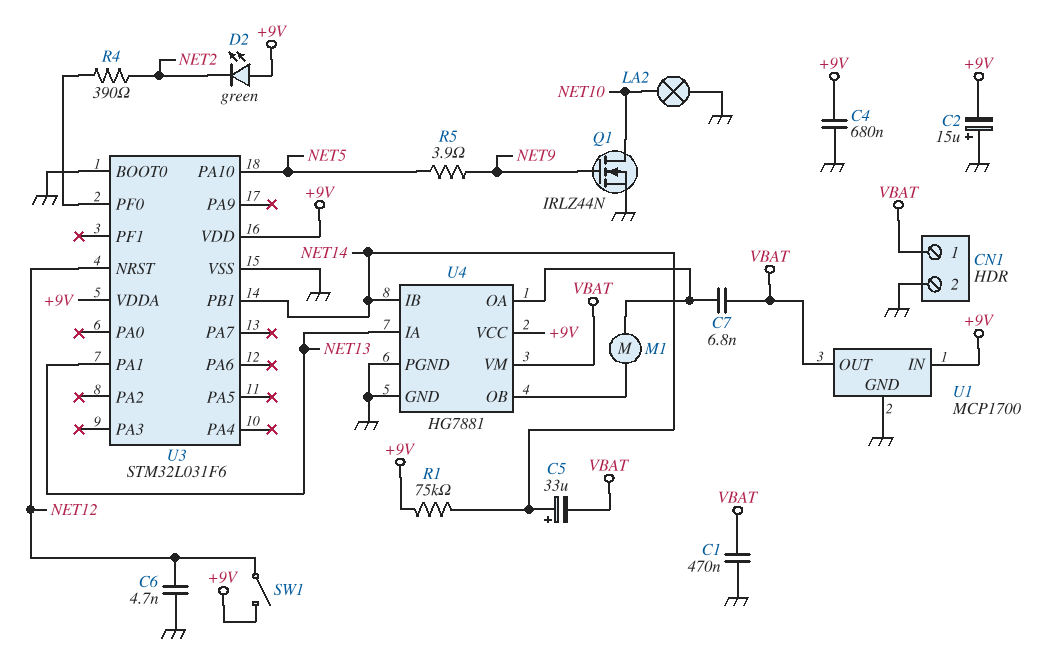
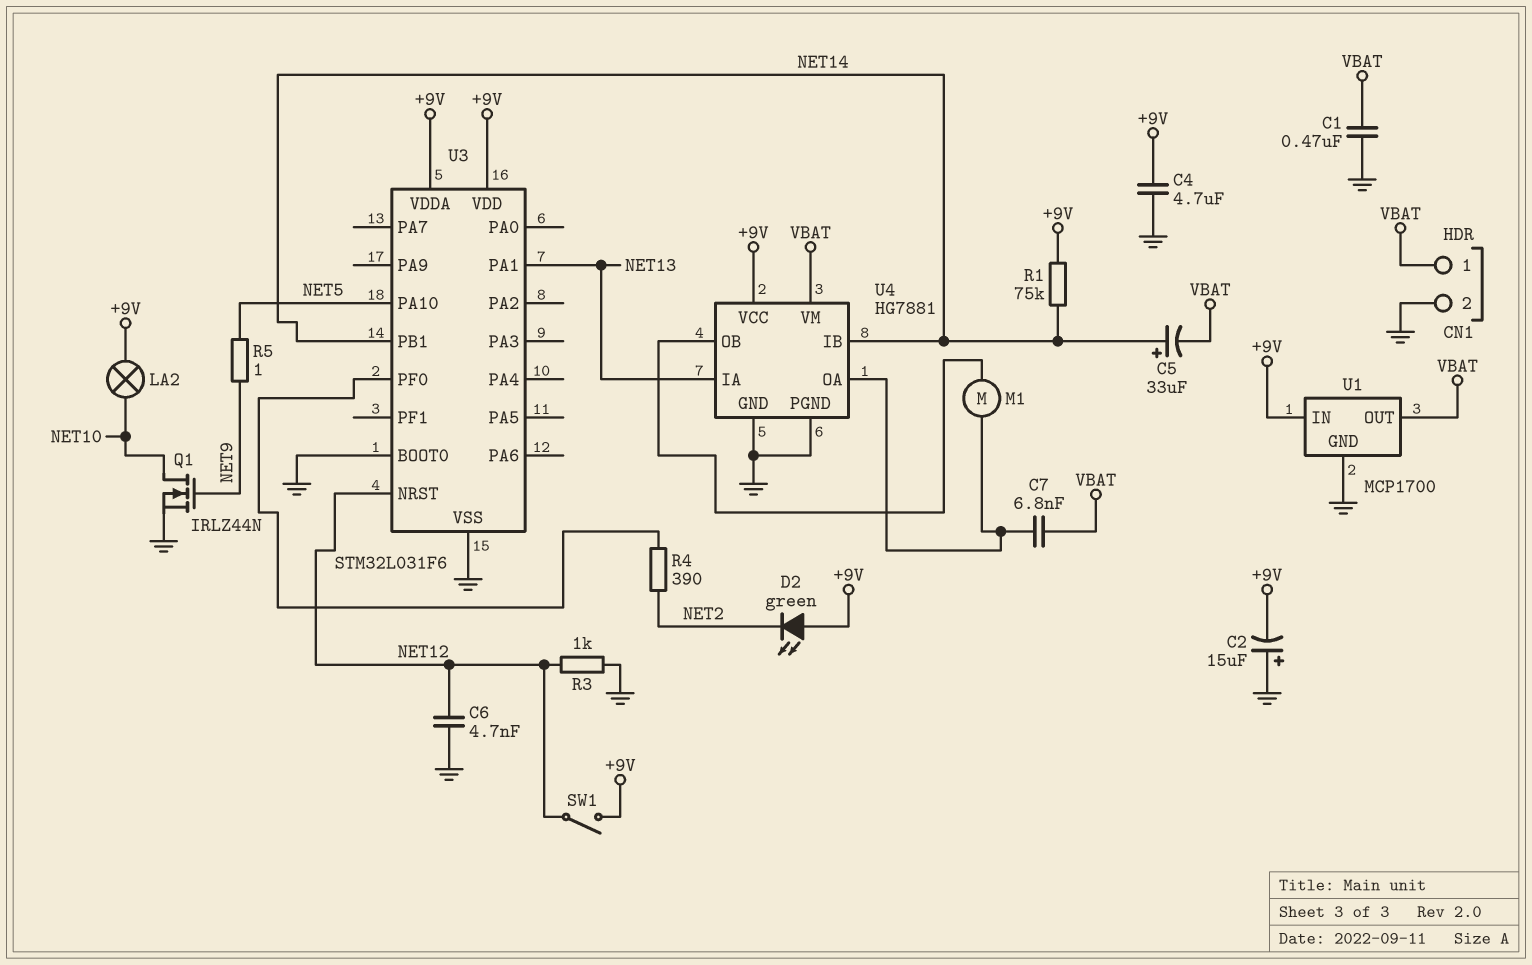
C4: 680nF (+9V, GND) -> 4.7uF (+9V, GND)
LA2: lamp (GND, NET10) -> lamp (+9V, NET10)
R3: none -> 1k (GND, NET12)
R5: 3.9 (NET5, NET9) -> 1 (NET5, NET9)

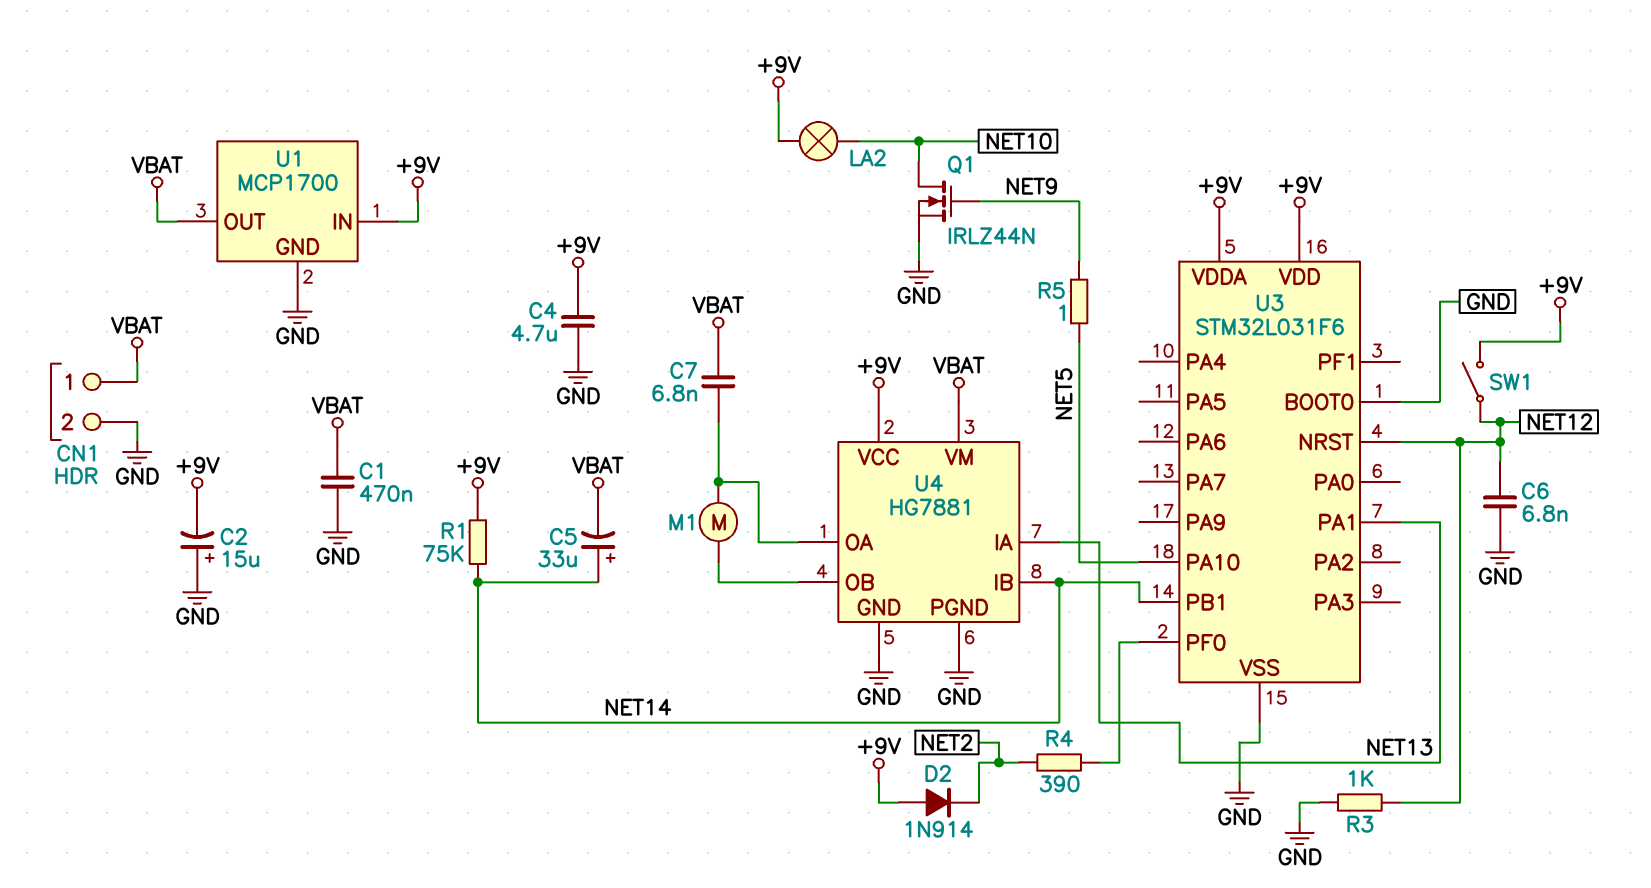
C6: 4.7nF (GND, NET12) -> 6.8nF (GND, NET12)
D2: LED green (A +9V, K NET2) -> diode 1N914 (A +9V, K NET2)

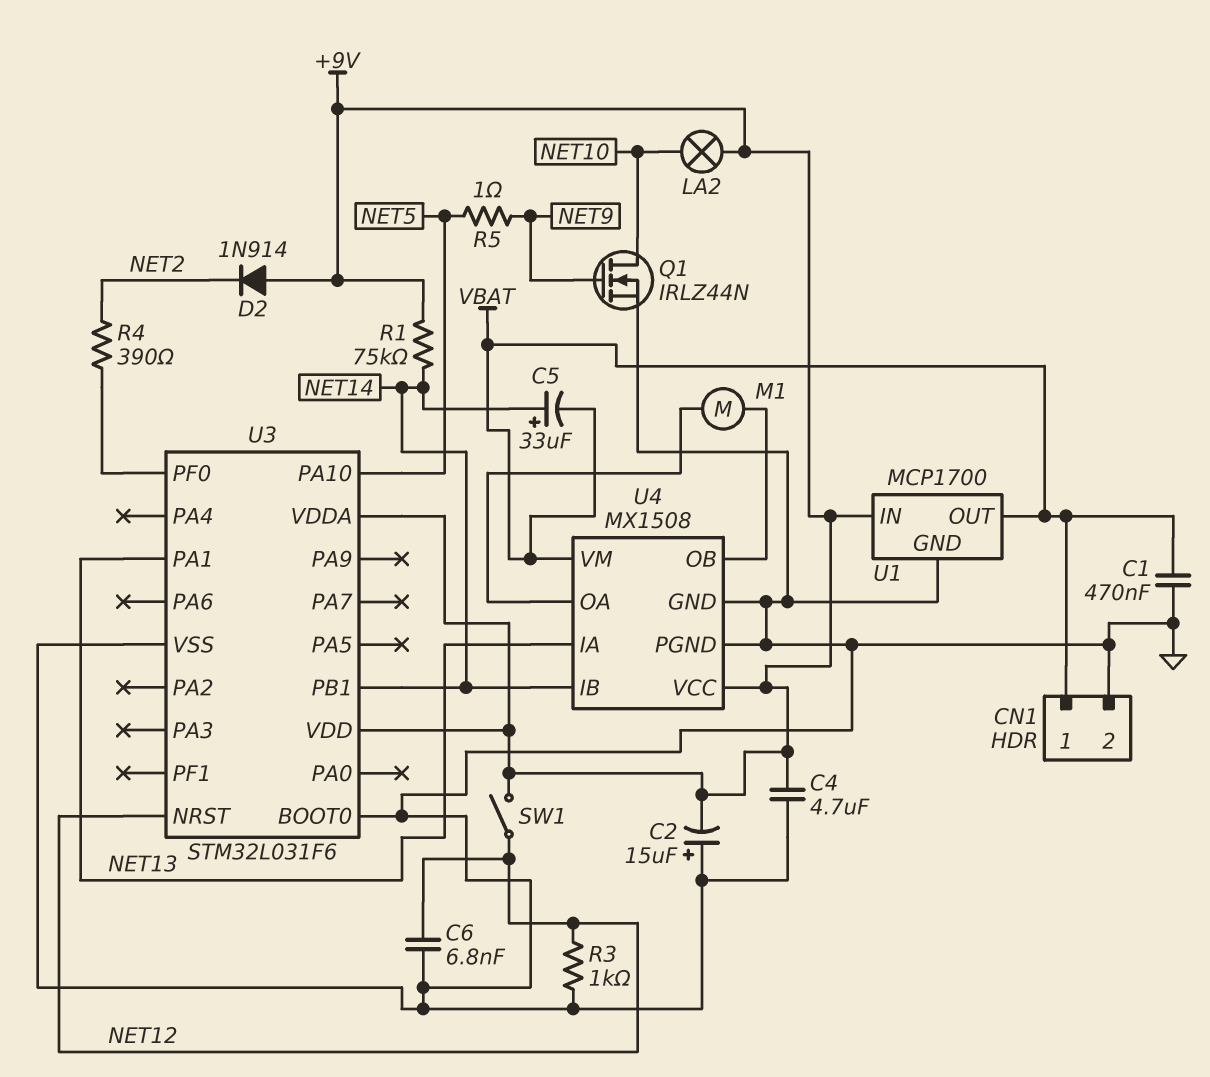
C7: 6.8nF (U4/OA, VBAT) -> none
U4: HG7881 -> MX1508

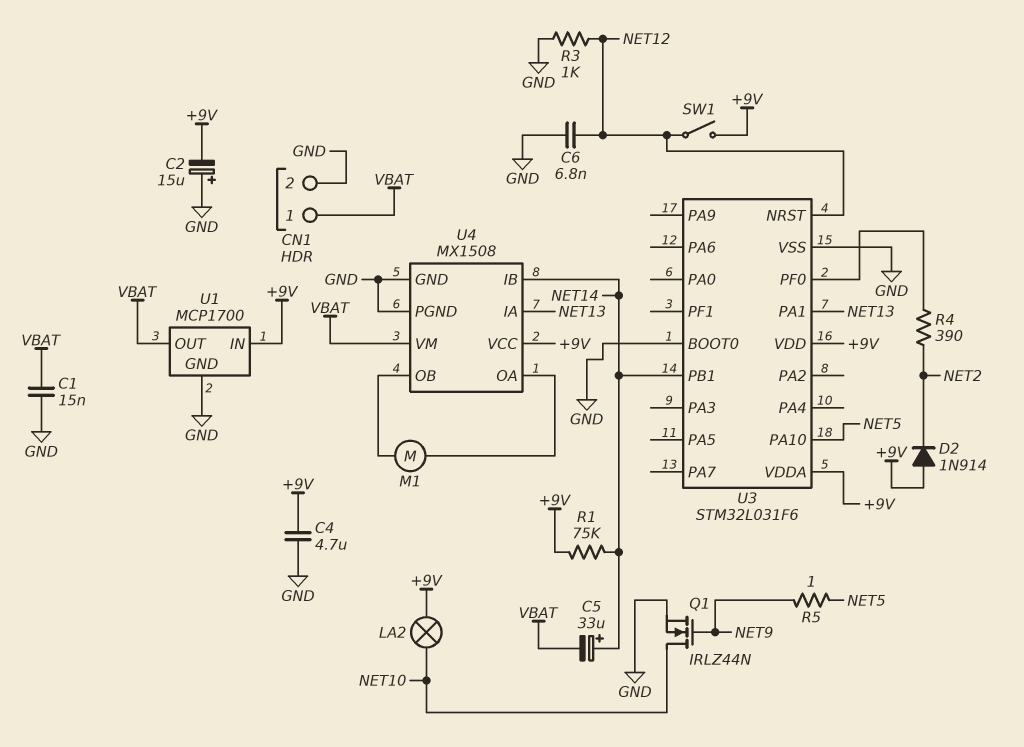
C1: 470nF (GND, VBAT) -> 15nF (GND, VBAT)

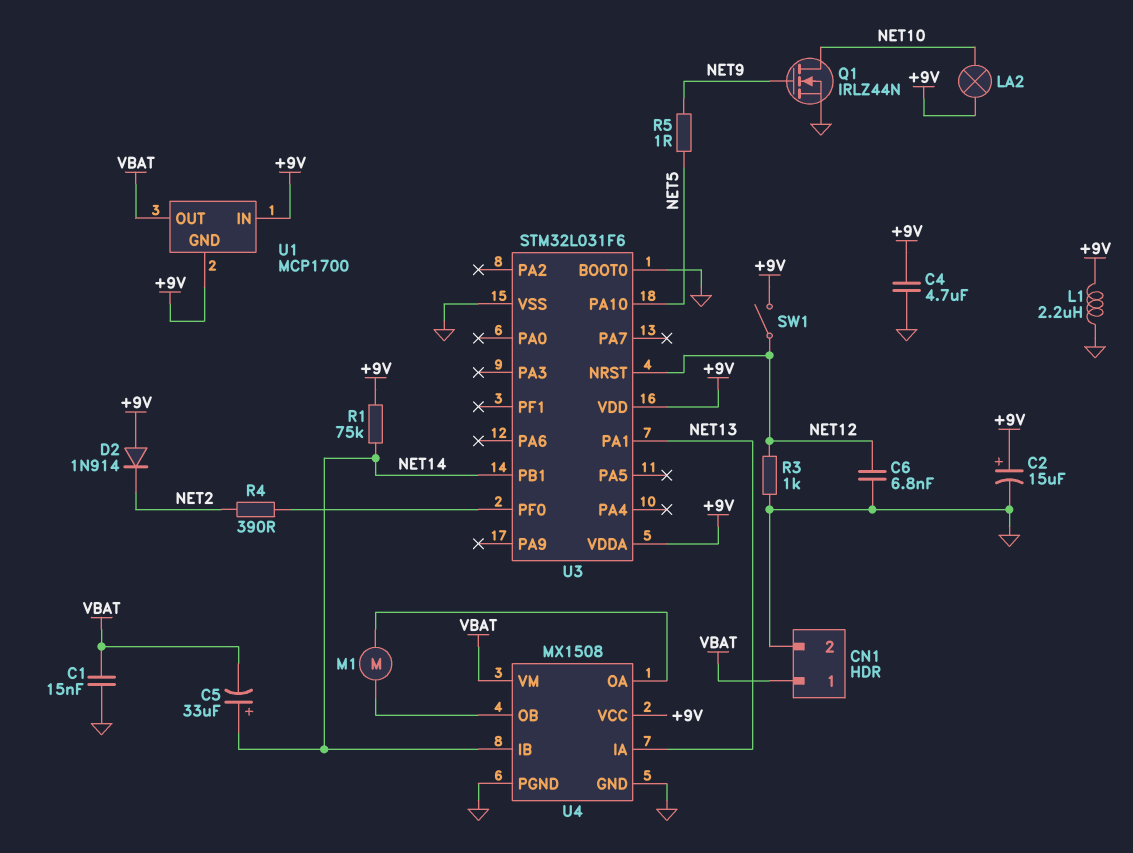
C2: 15uF (plus GND, minus +9V) -> 15uF (plus +9V, minus GND)
L1: none -> 2.2uH (+9V, GND)
U1 pin GND: GND -> +9V

